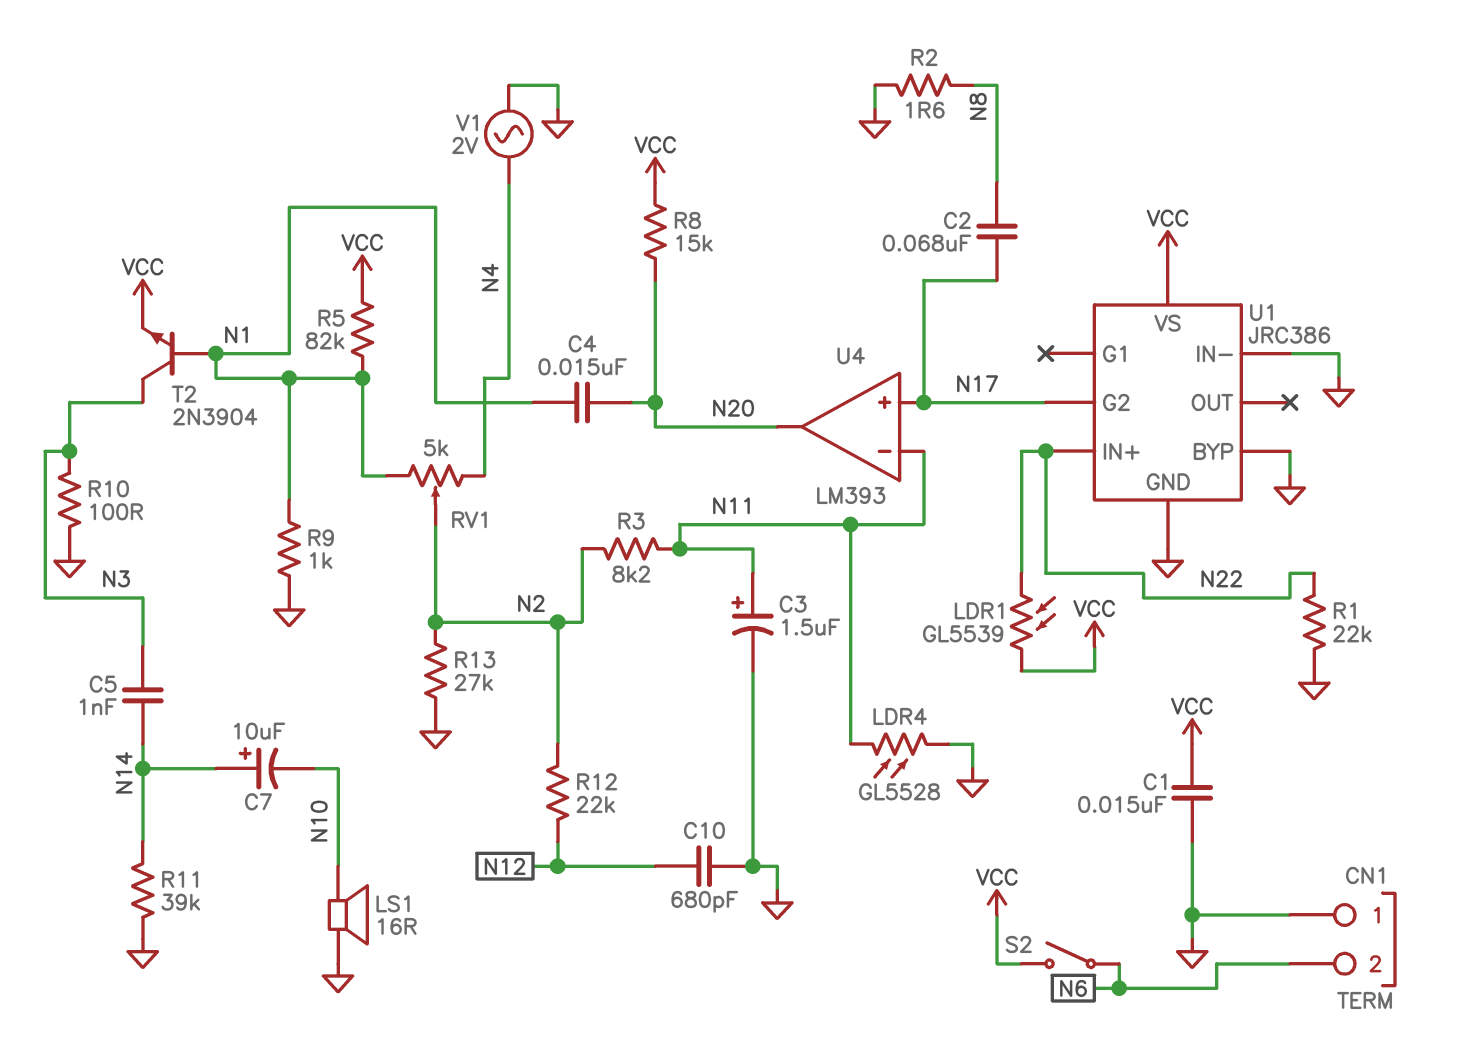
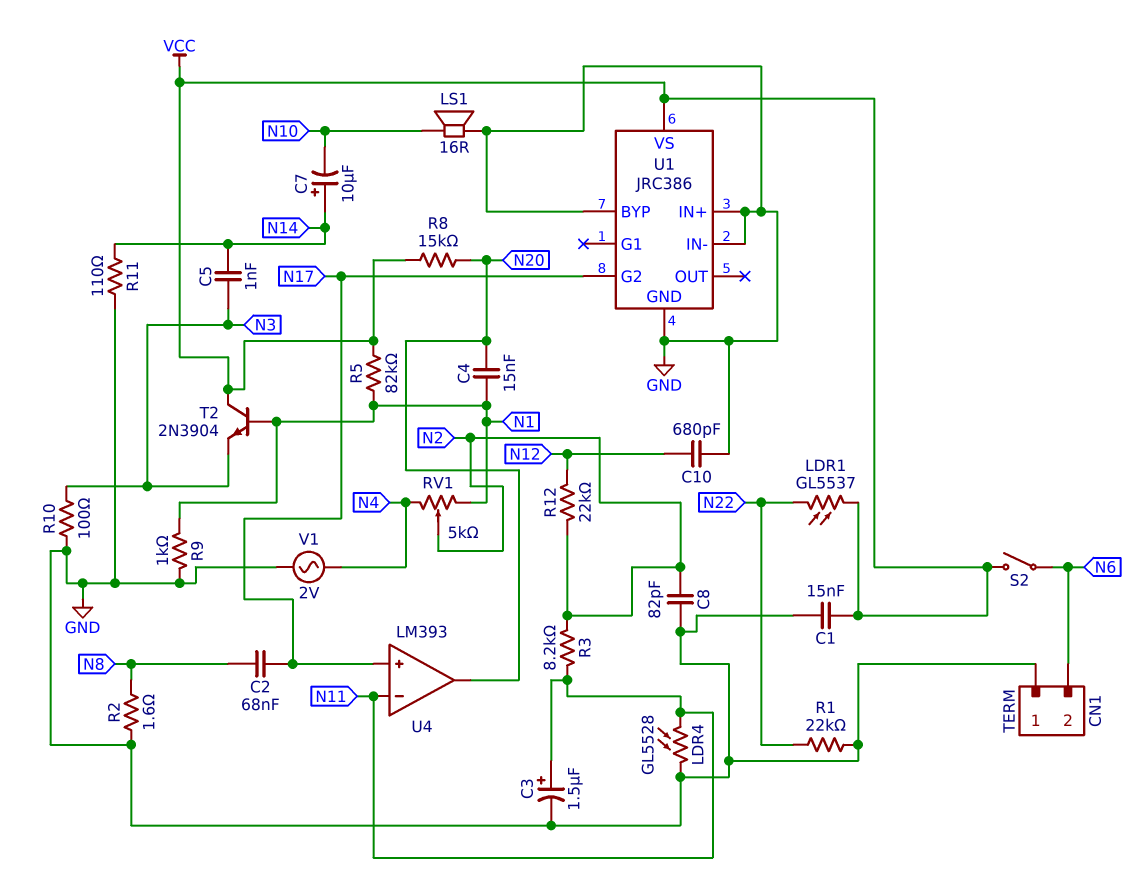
C8: none -> 82pF (GND, N2)
LDR1: GL5539 (N22, VCC) -> GL5537 (N22, VCC)
R11: 39k (GND, N14) -> 110 (GND, N14)
R13: 27k (GND, N2) -> none
T2: NPN 2N3904 (B N1, C N3, E VCC) -> NPN 2N3904 (B N1, C VCC, E N3)
U1 pin IN+: N22 -> GND

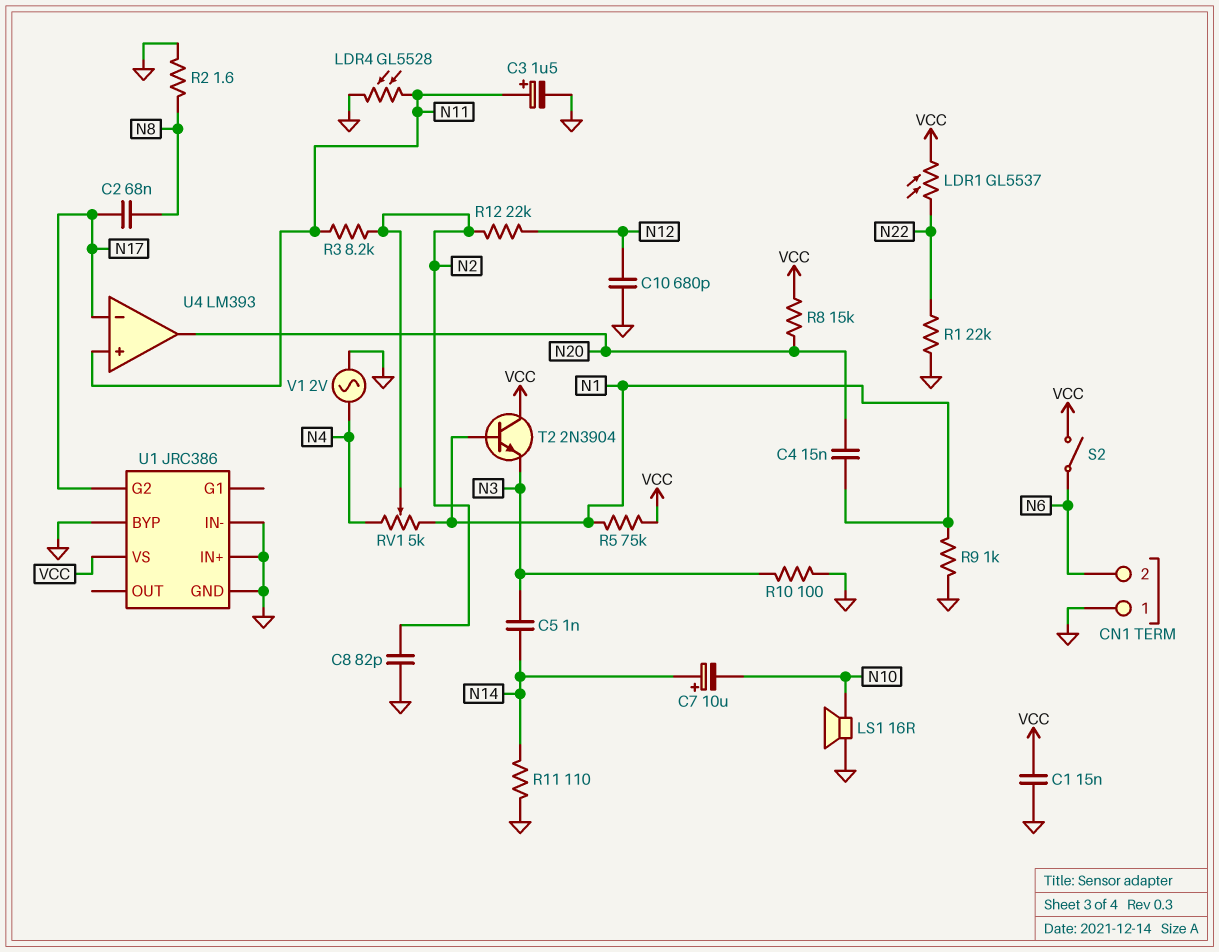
R5: 82k (N1, VCC) -> 75k (N1, VCC)
U4 pin in+: N17 -> N11
U4 pin in-: N11 -> N17

